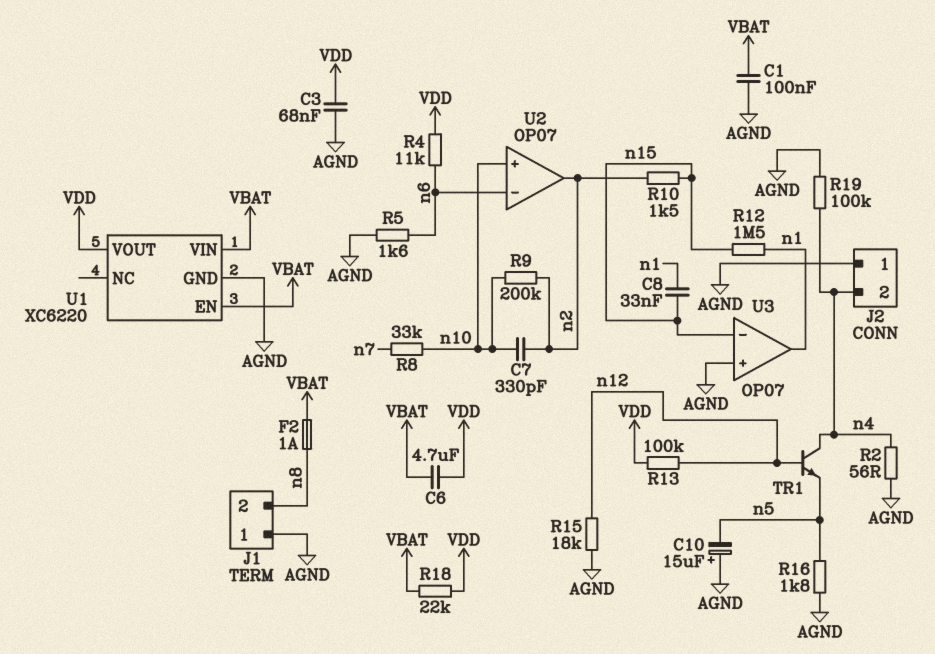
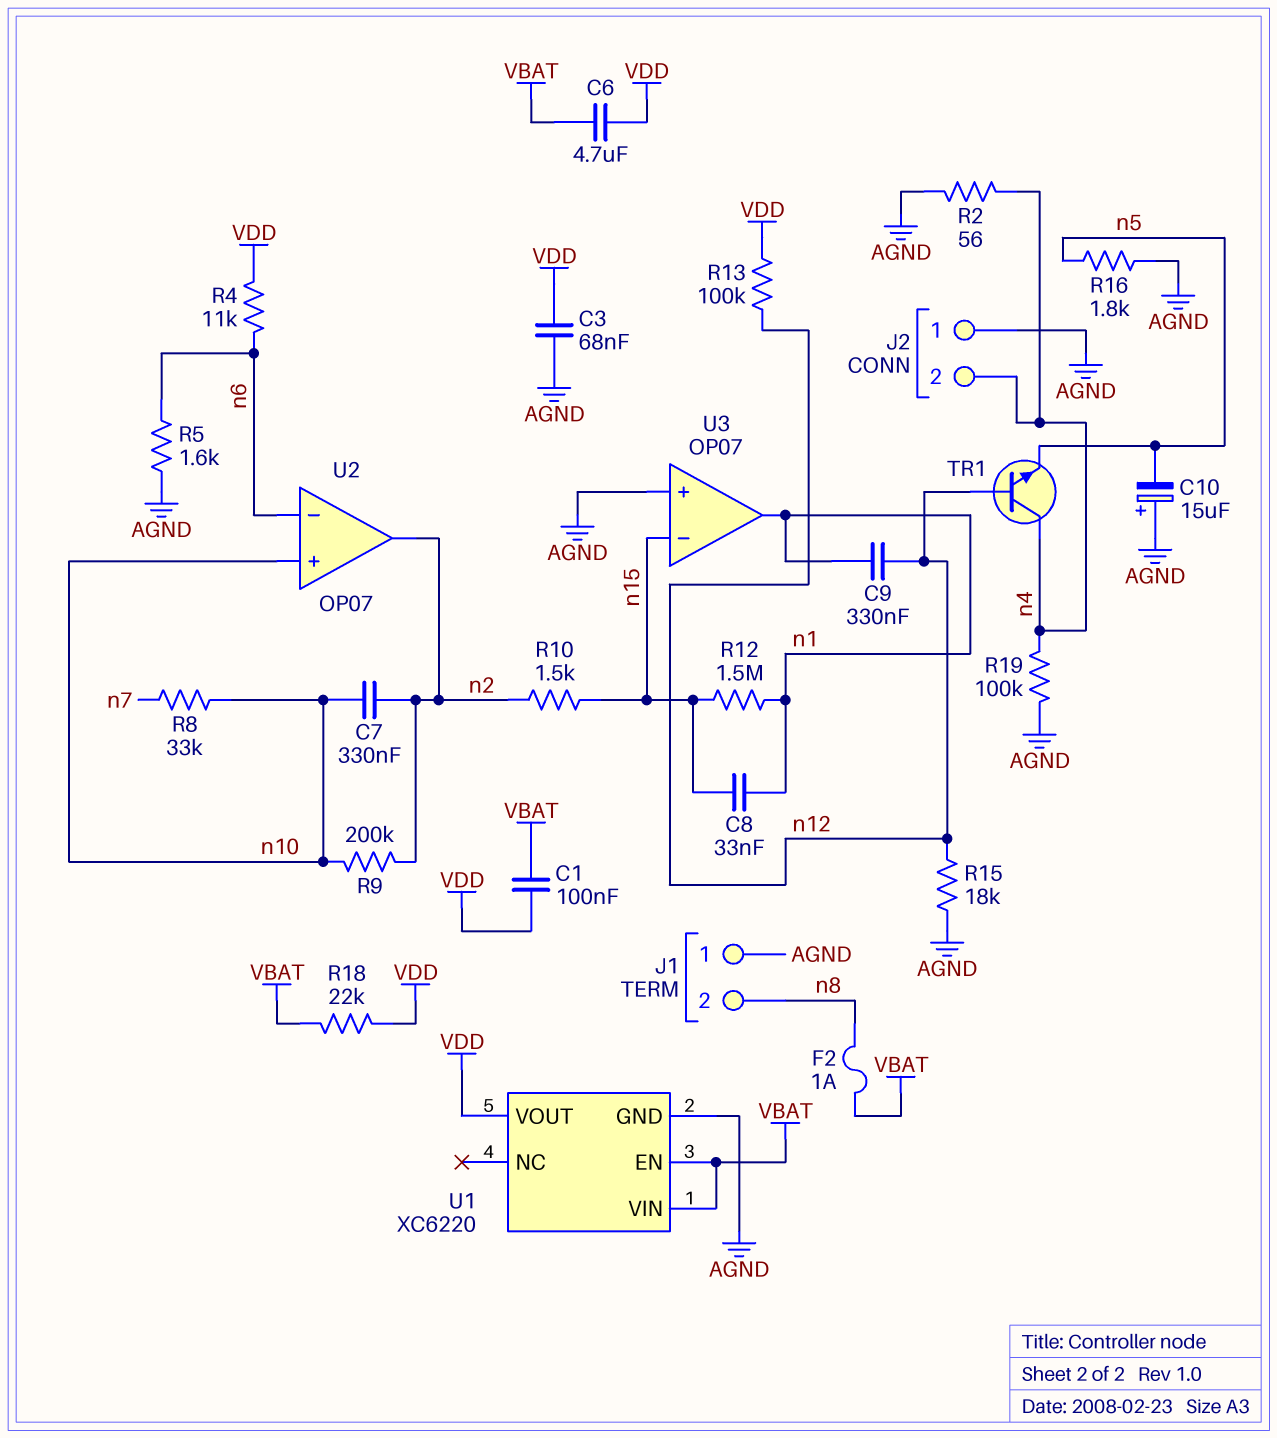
C1: 100nF (AGND, VBAT) -> 100nF (VBAT, VDD)
C7: 330pF (n2, n10) -> 330nF (n2, n10)
C9: none -> 330nF (n1, n12)

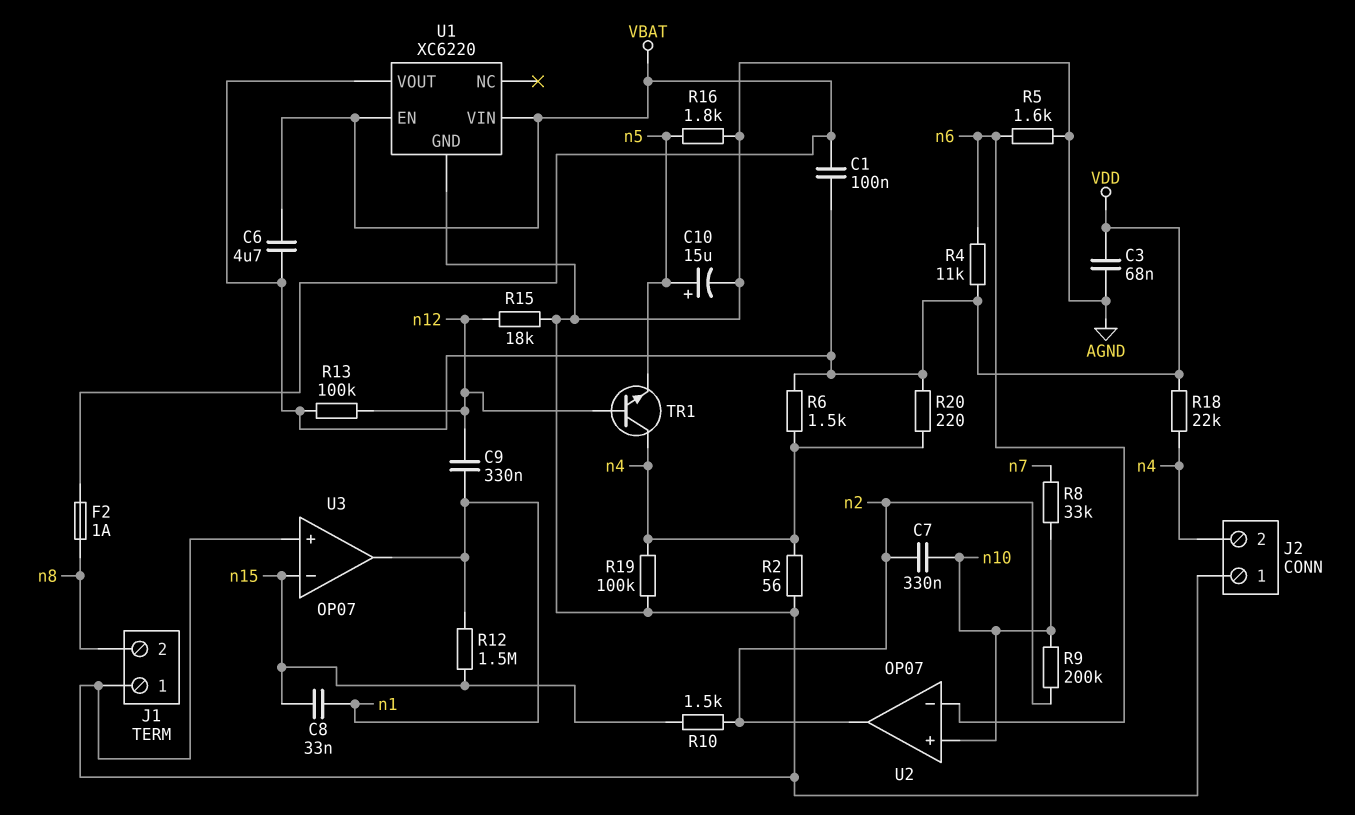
C10: 15uF (plus AGND, minus n5) -> 15uF (plus n5, minus AGND)
R6: none -> 1.5k (VDD, n4)
R18: 22k (VBAT, VDD) -> 22k (VDD, n4)
R20: none -> 220 (VDD, n4)

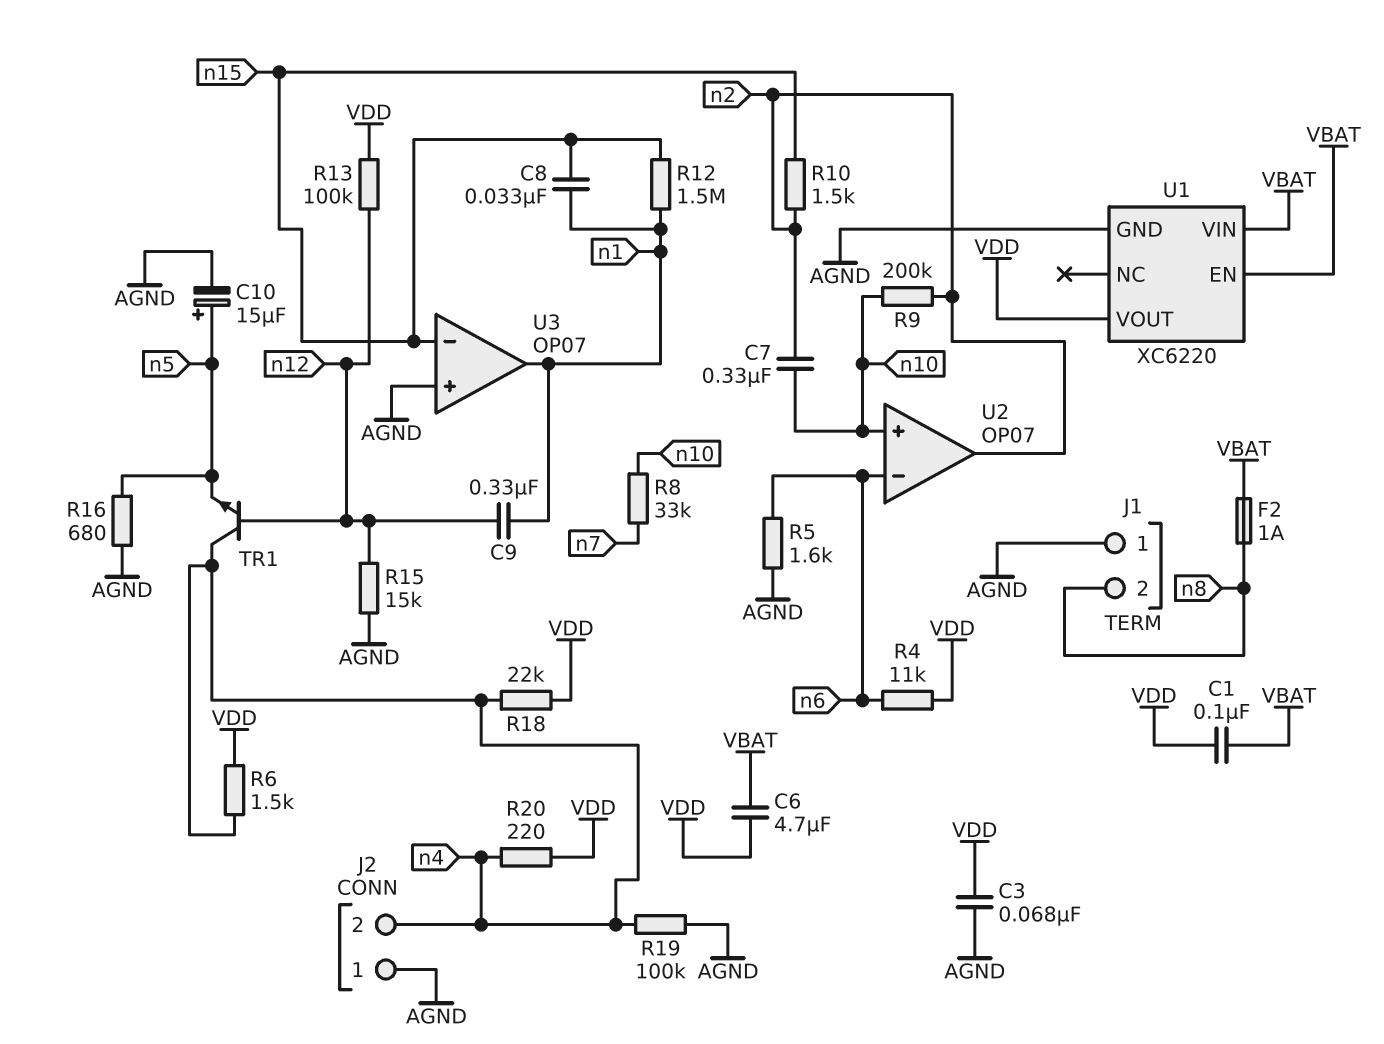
R2: 56 (AGND, n4) -> none
R15: 18k (AGND, n12) -> 15k (AGND, n12)
R16: 1.8k (AGND, n5) -> 680 (AGND, n5)

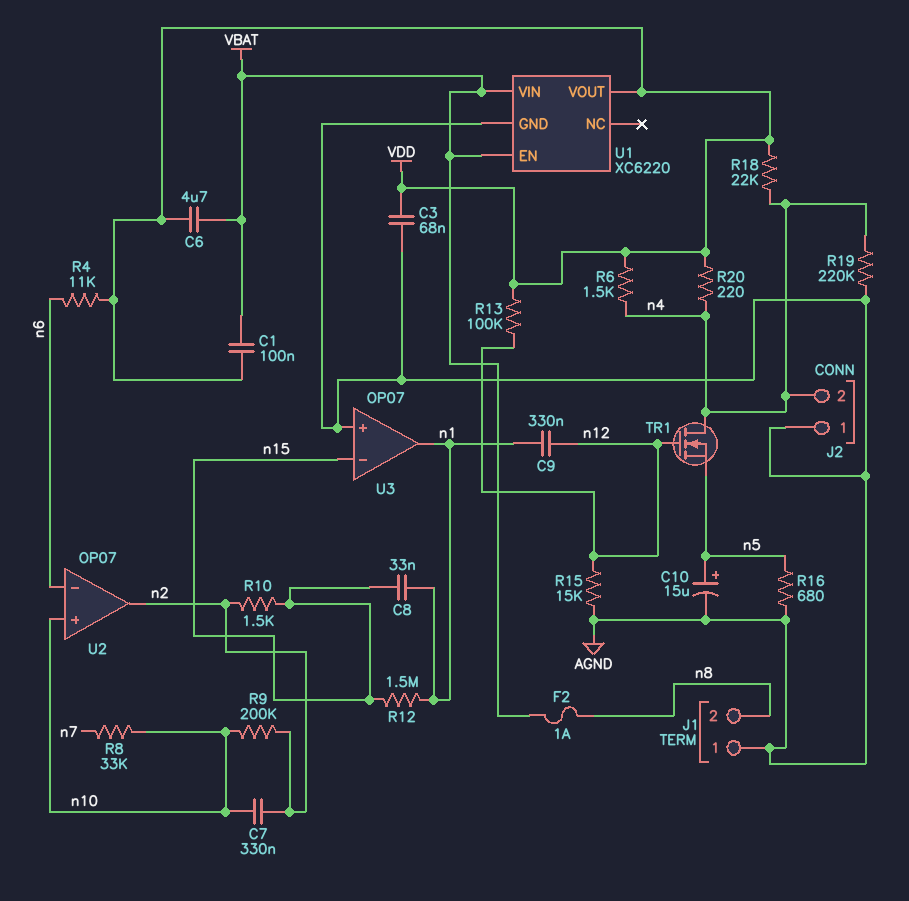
R5: 1.6k (AGND, n6) -> none
R19: 100k (AGND, n4) -> 220k (AGND, n4)
TR1: NPN (B n12, C n4, E n5) -> NMOS (G n12, D n4, S n5)

